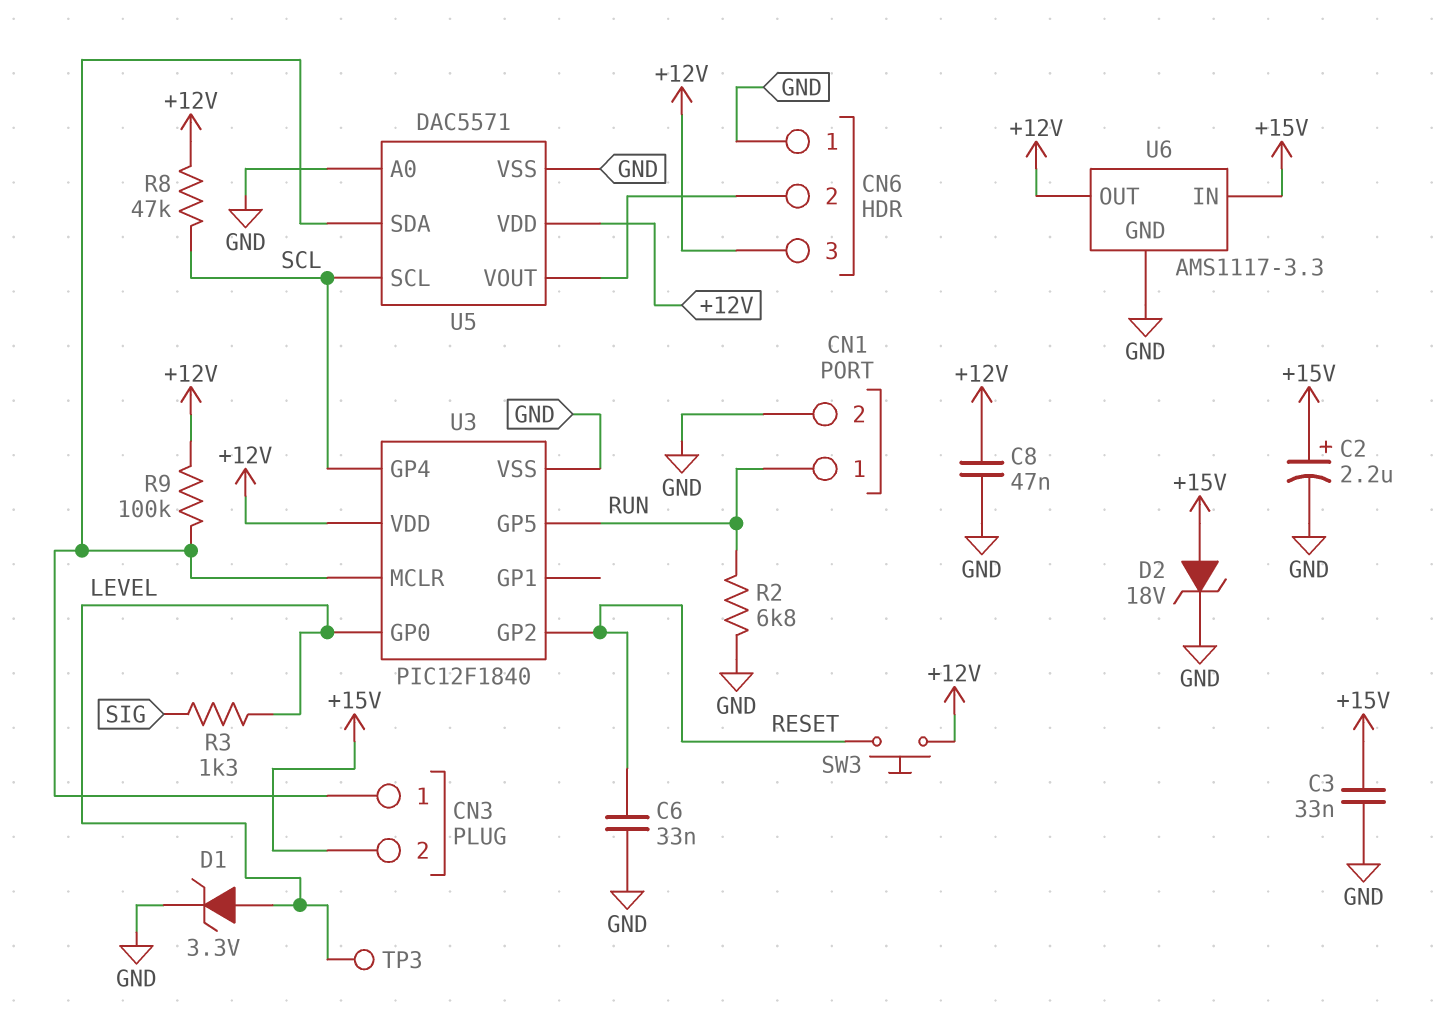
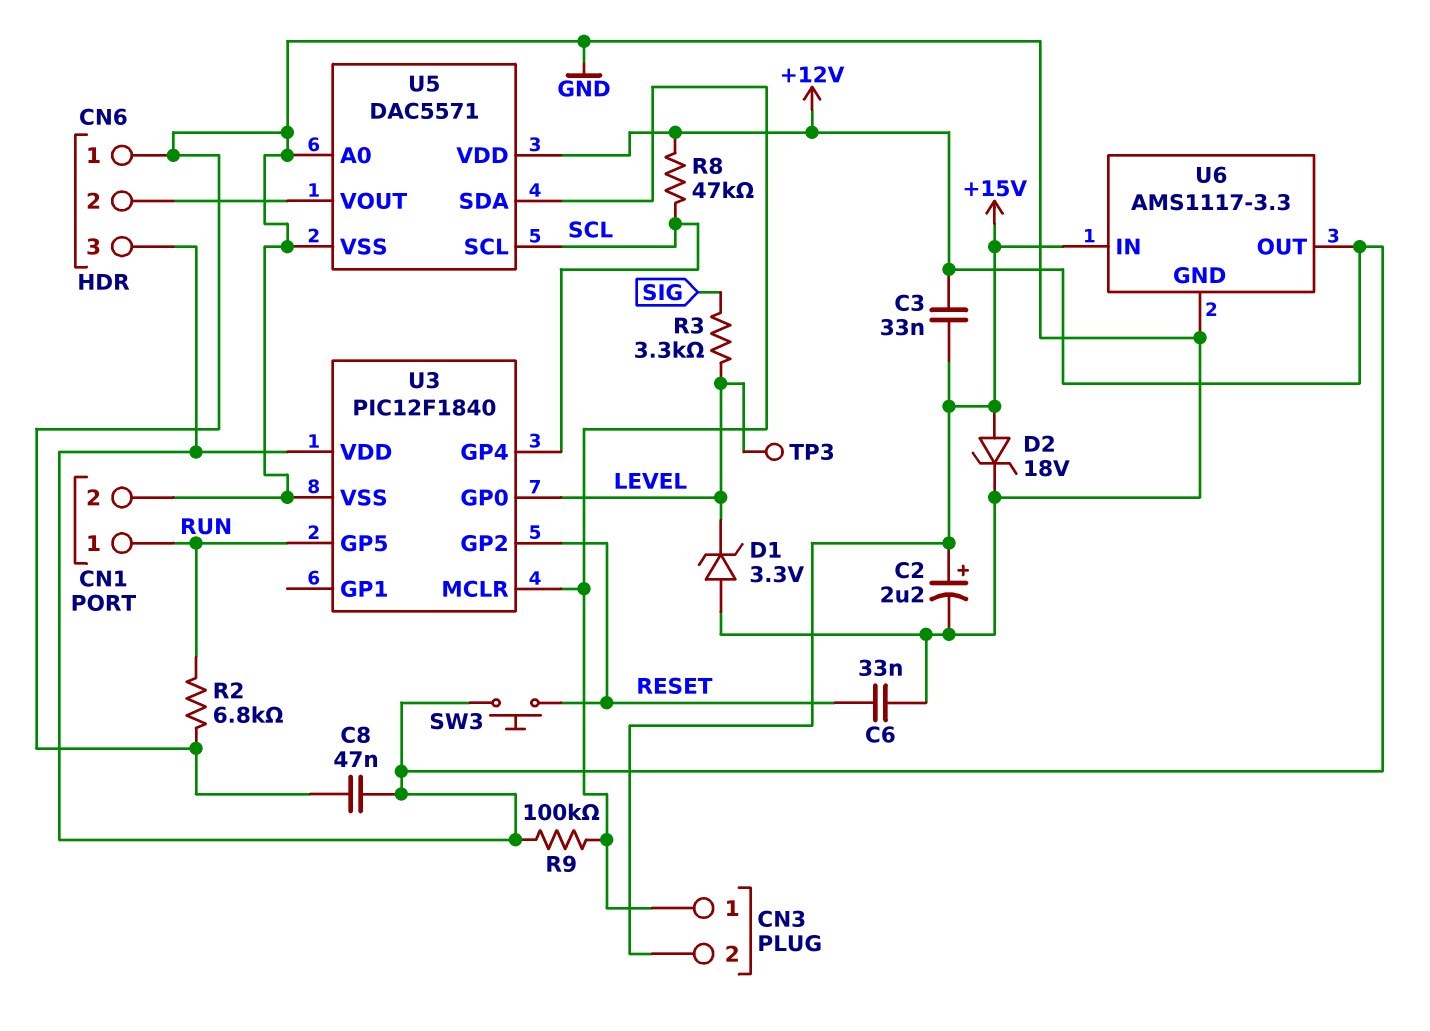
C3: 33nF (+15V, GND) -> 33nF (+12V, +15V)
D1: zener 3.3V (A LEVEL, K GND) -> zener 3.3V (A GND, K LEVEL)
R3: 1.3k (LEVEL, SIG) -> 3.3k (LEVEL, SIG)

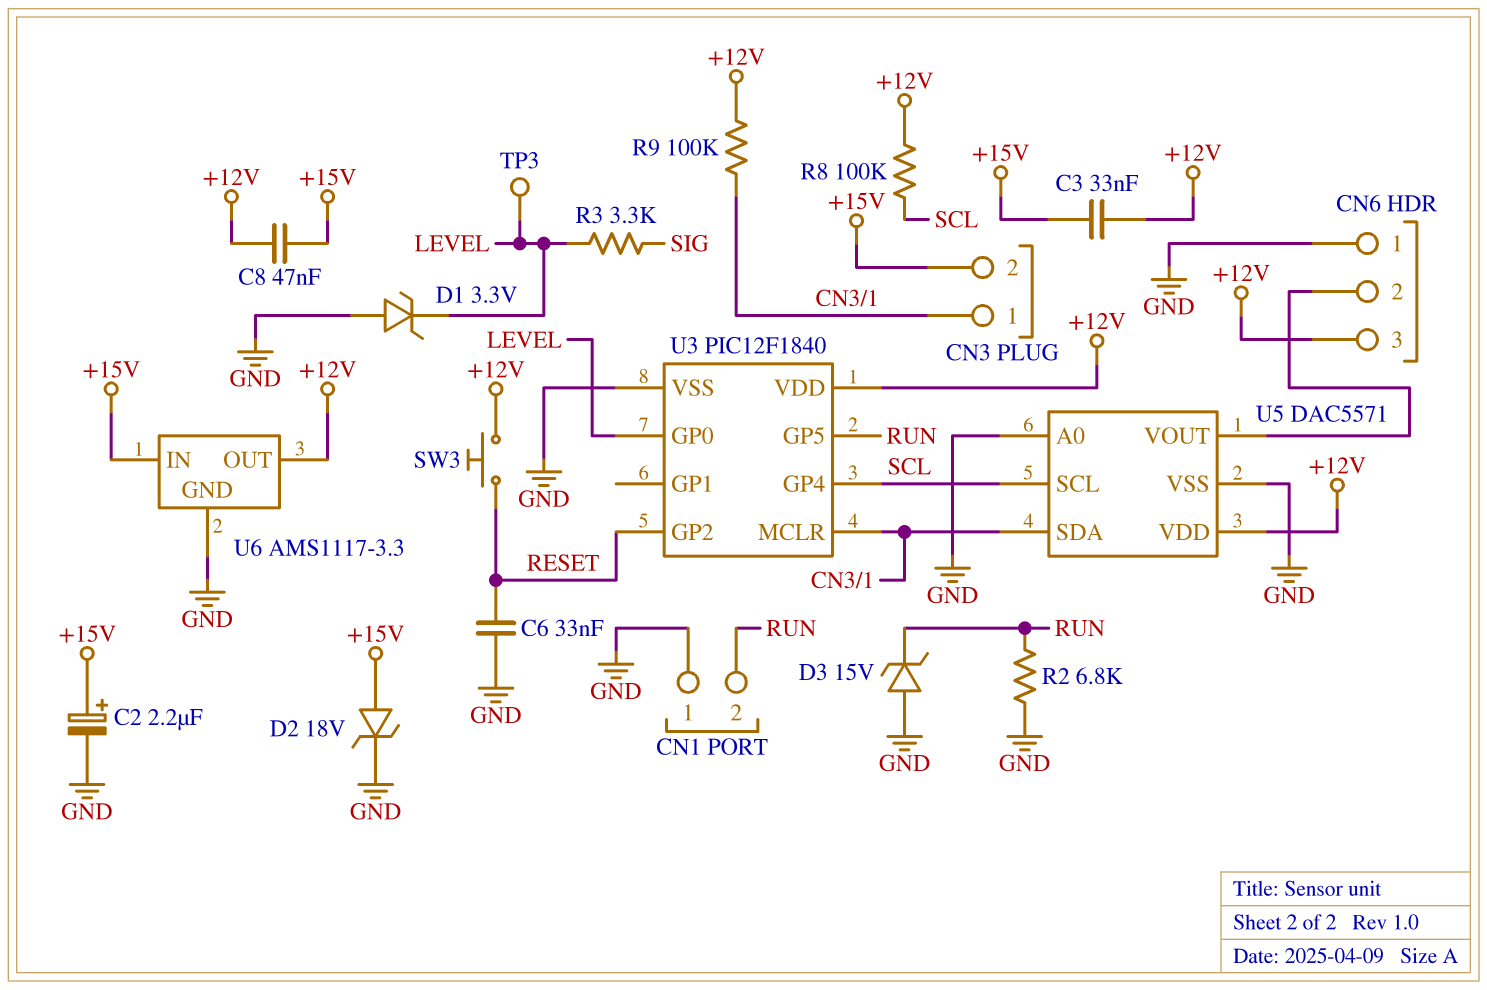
C8: 47nF (+12V, GND) -> 47nF (+12V, +15V)
CN1 pin 1: RUN -> GND
CN1 pin 2: GND -> RUN
D3: none -> zener 15V (A GND, K RUN)
R8: 47k (+12V, SCL) -> 100k (+12V, SCL)

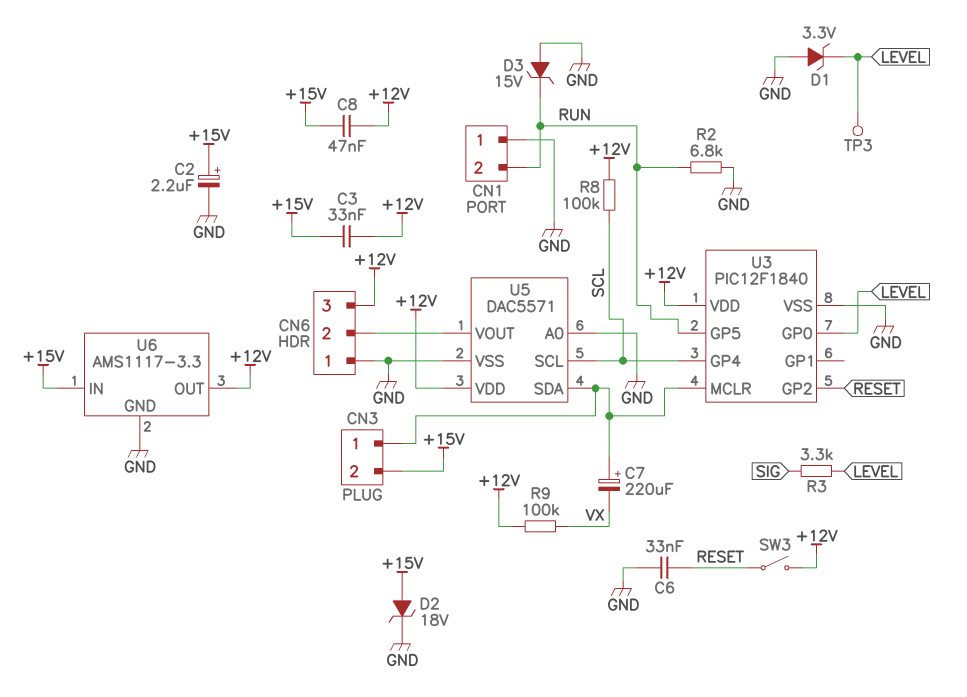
C7: none -> 220uF (plus CN3/1, minus VX)
R9: 100k (+12V, CN3/1) -> 100k (+12V, VX)
SW3: button (+12V, RESET) -> switch (+12V, RESET)

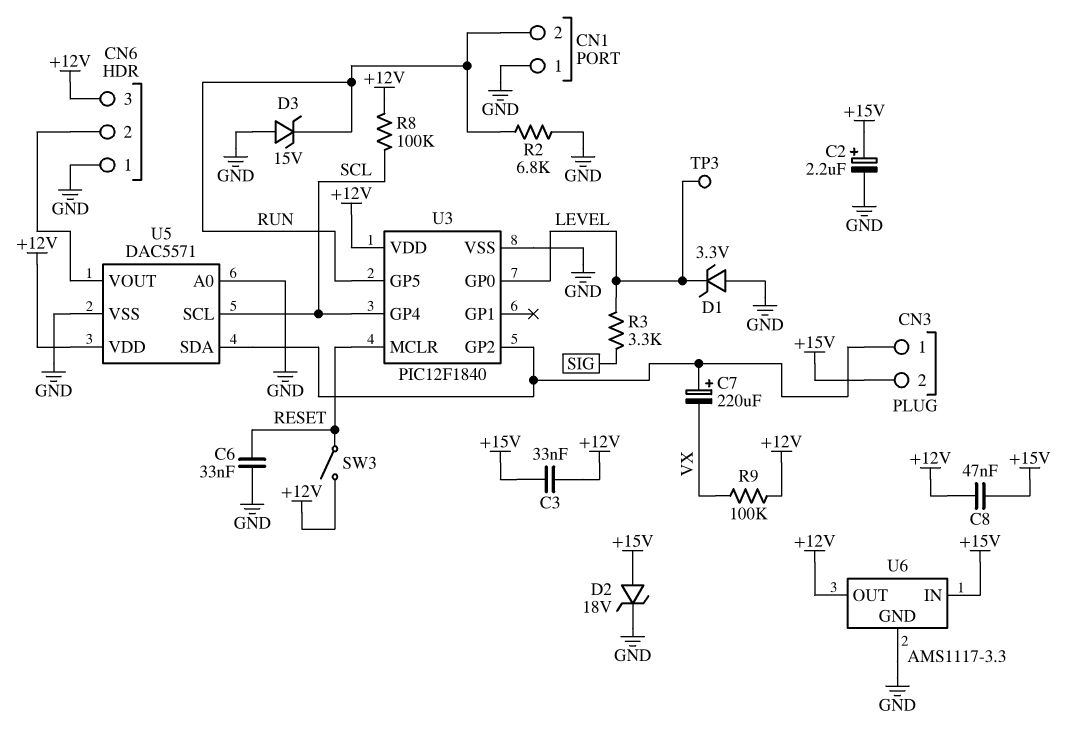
U3 pin GP2: RESET -> CN3/1
U3 pin MCLR: CN3/1 -> RESET

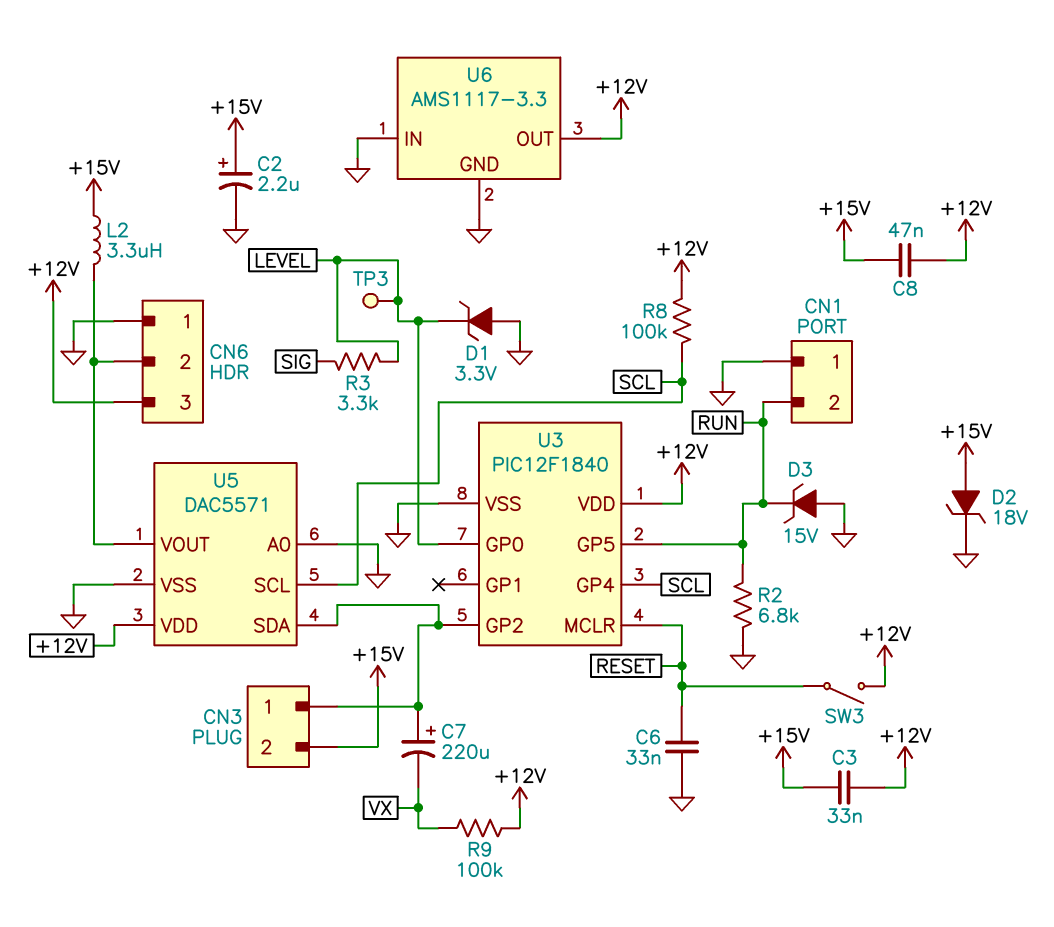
L2: none -> 3.3uH (+15V, CN6/2)
U6 pin IN: +15V -> GND

